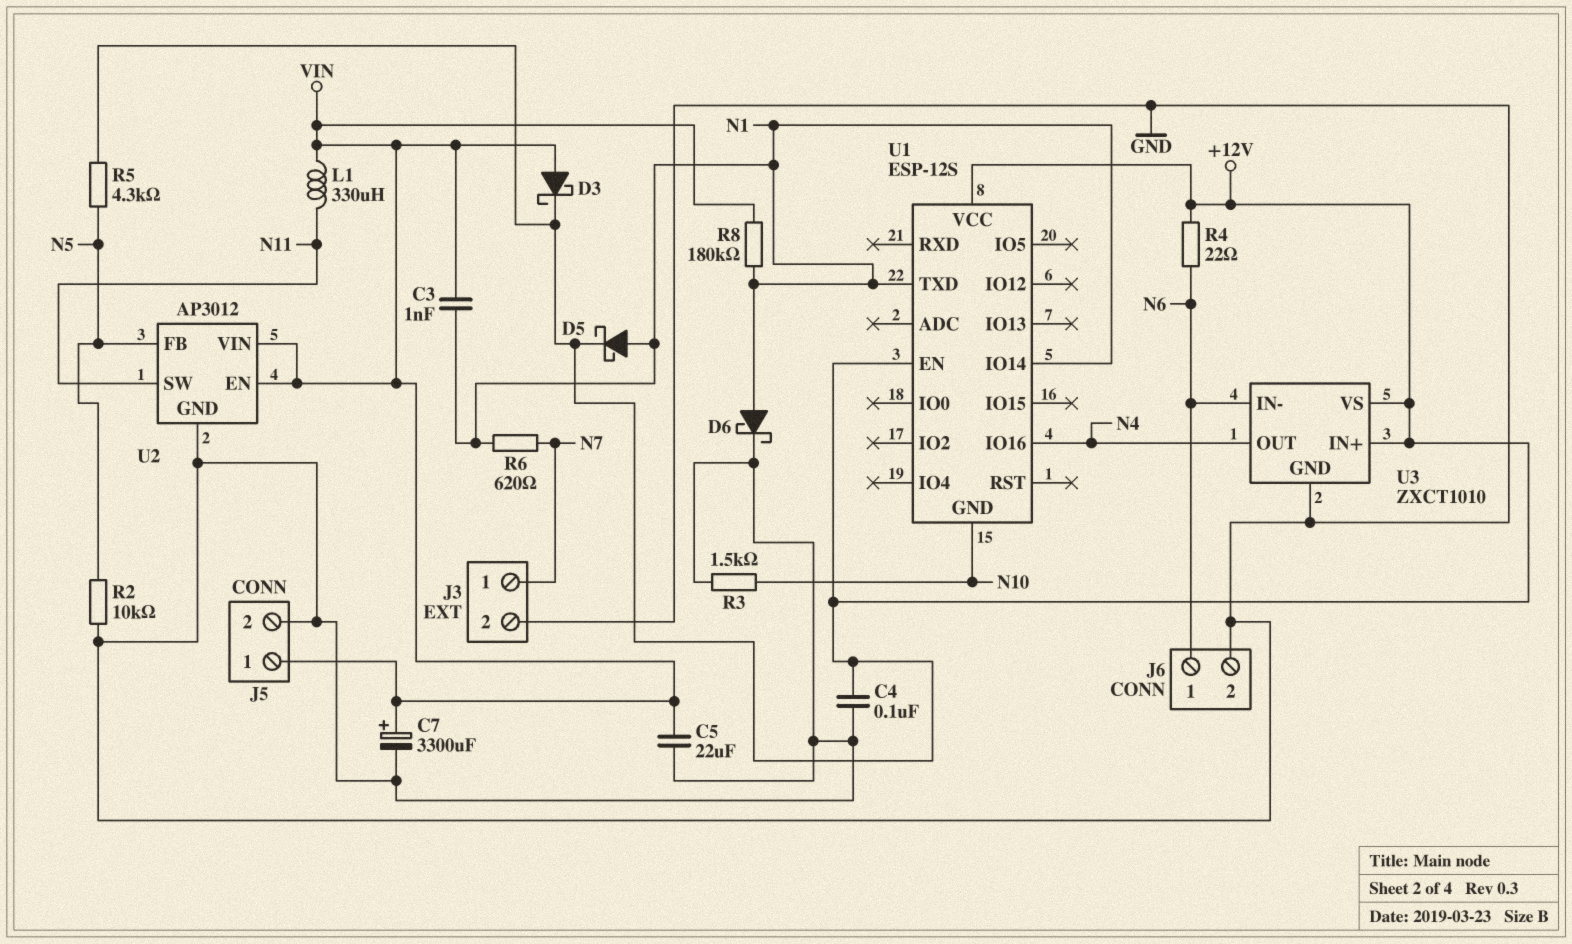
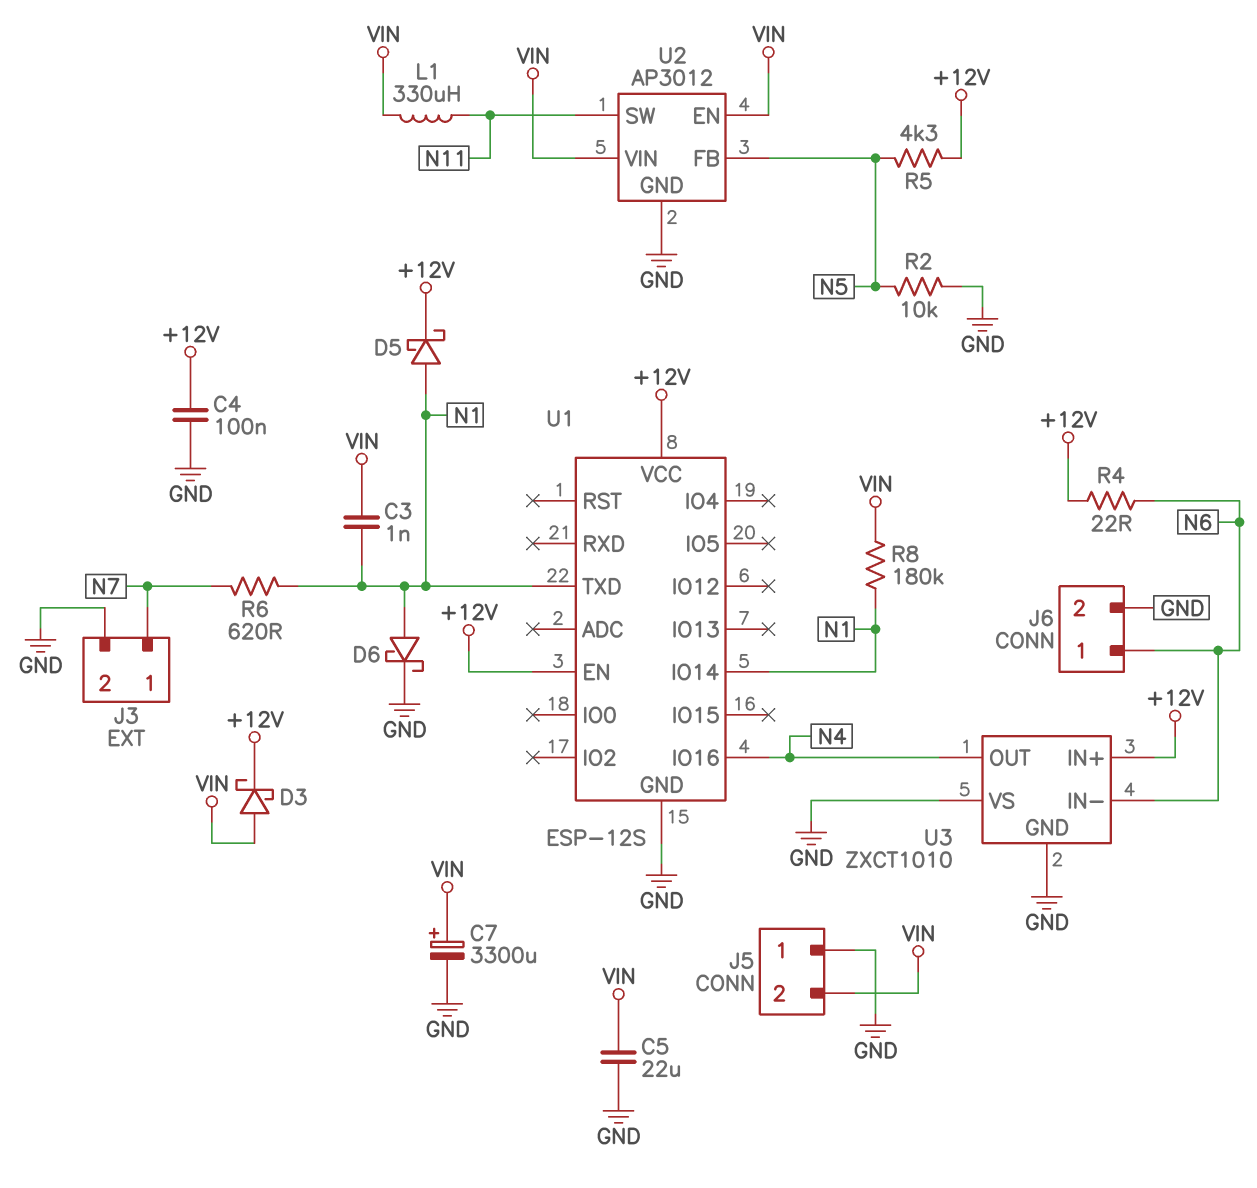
J5 pin 1: VIN -> GND
J5 pin 2: GND -> VIN
R3: 1.5k (GND, N10) -> none
U1 pin GND: N10 -> GND
U3 pin VS: +12V -> GND

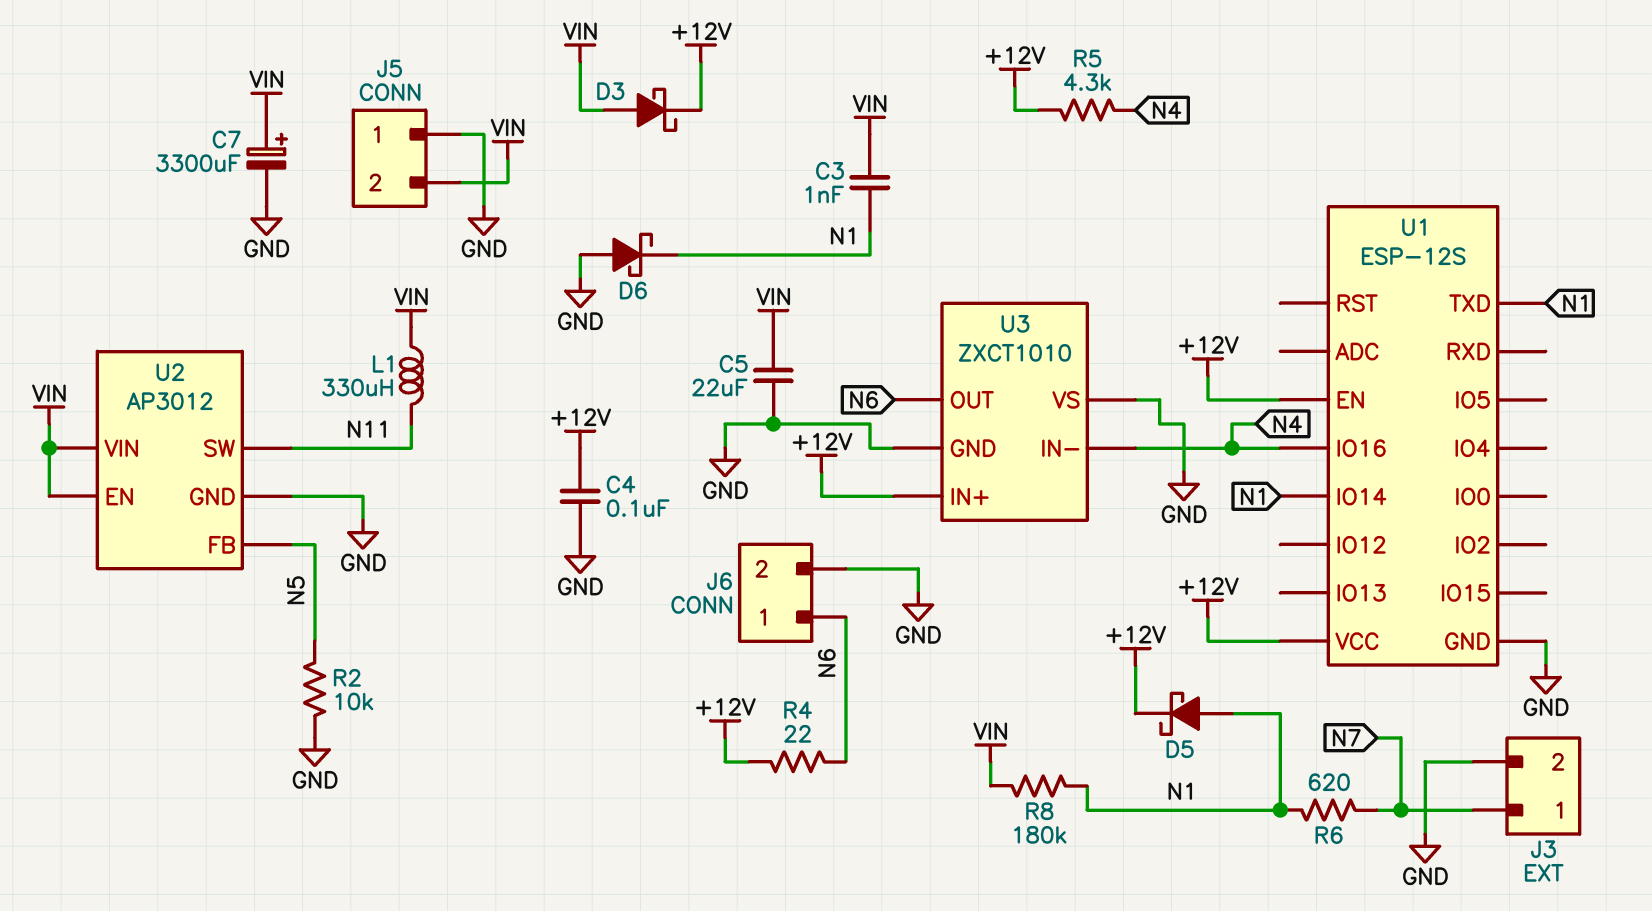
D6: schottky (A N1, K GND) -> schottky (A GND, K N1)
R5: 4.3k (+12V, N5) -> 4.3k (+12V, N4)
U3 pin IN-: N6 -> N4
U3 pin OUT: N4 -> N6

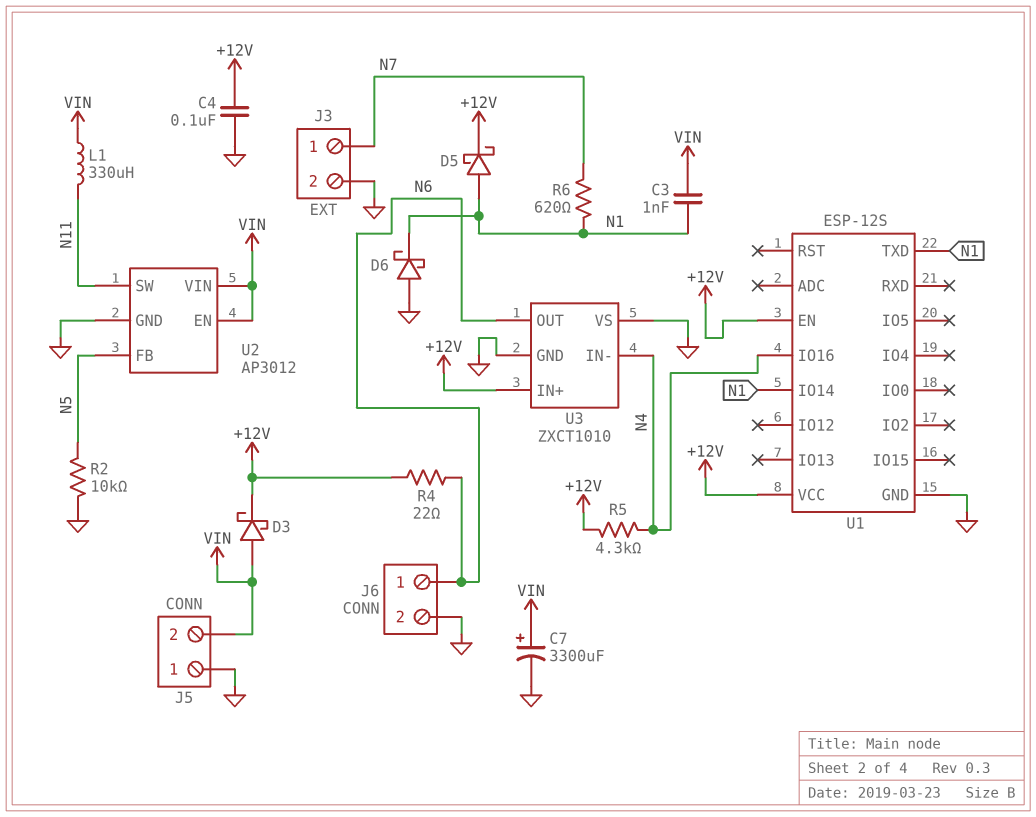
C5: 22uF (GND, VIN) -> none
R8: 180k (N1, VIN) -> none

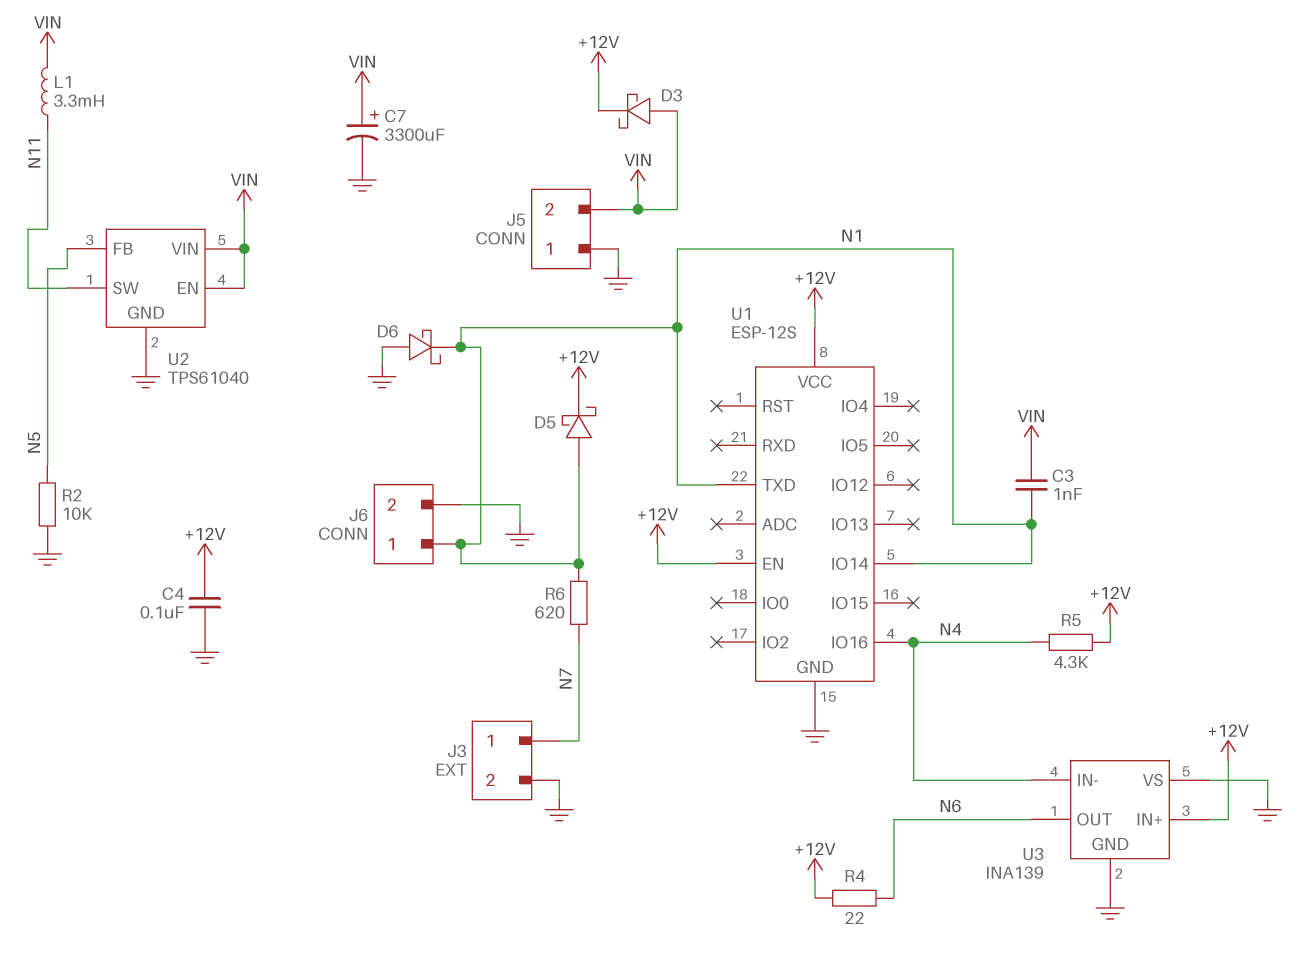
J6 pin 1: N6 -> N1
L1: 330uH (N11, VIN) -> 3.3mH (N11, VIN)
U2: AP3012 -> TPS61040
U3: ZXCT1010 -> INA139

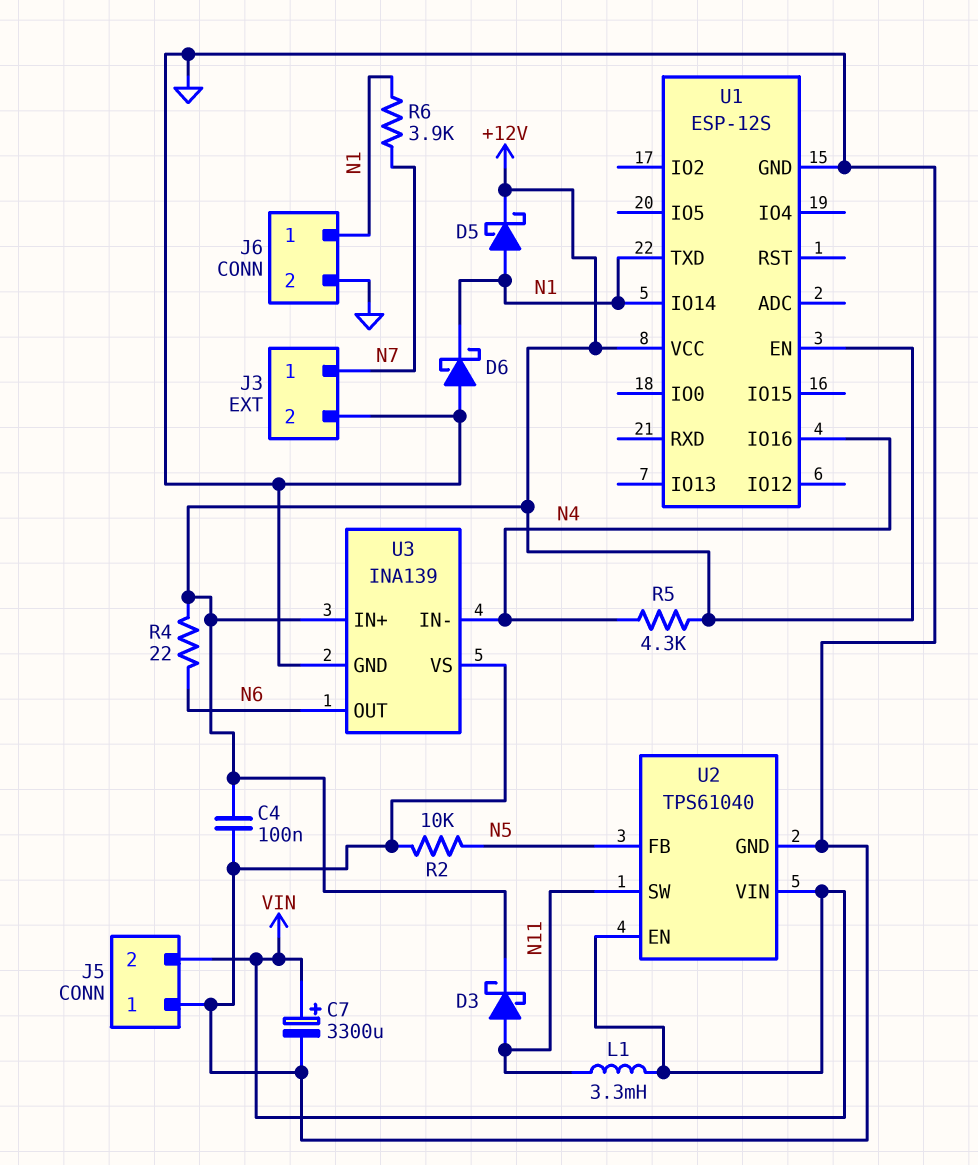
C3: 1nF (N1, VIN) -> none
D3: schottky (A VIN, K +12V) -> schottky (A N11, K +12V)
R6: 620 (N1, N7) -> 3.9k (N1, N7)

